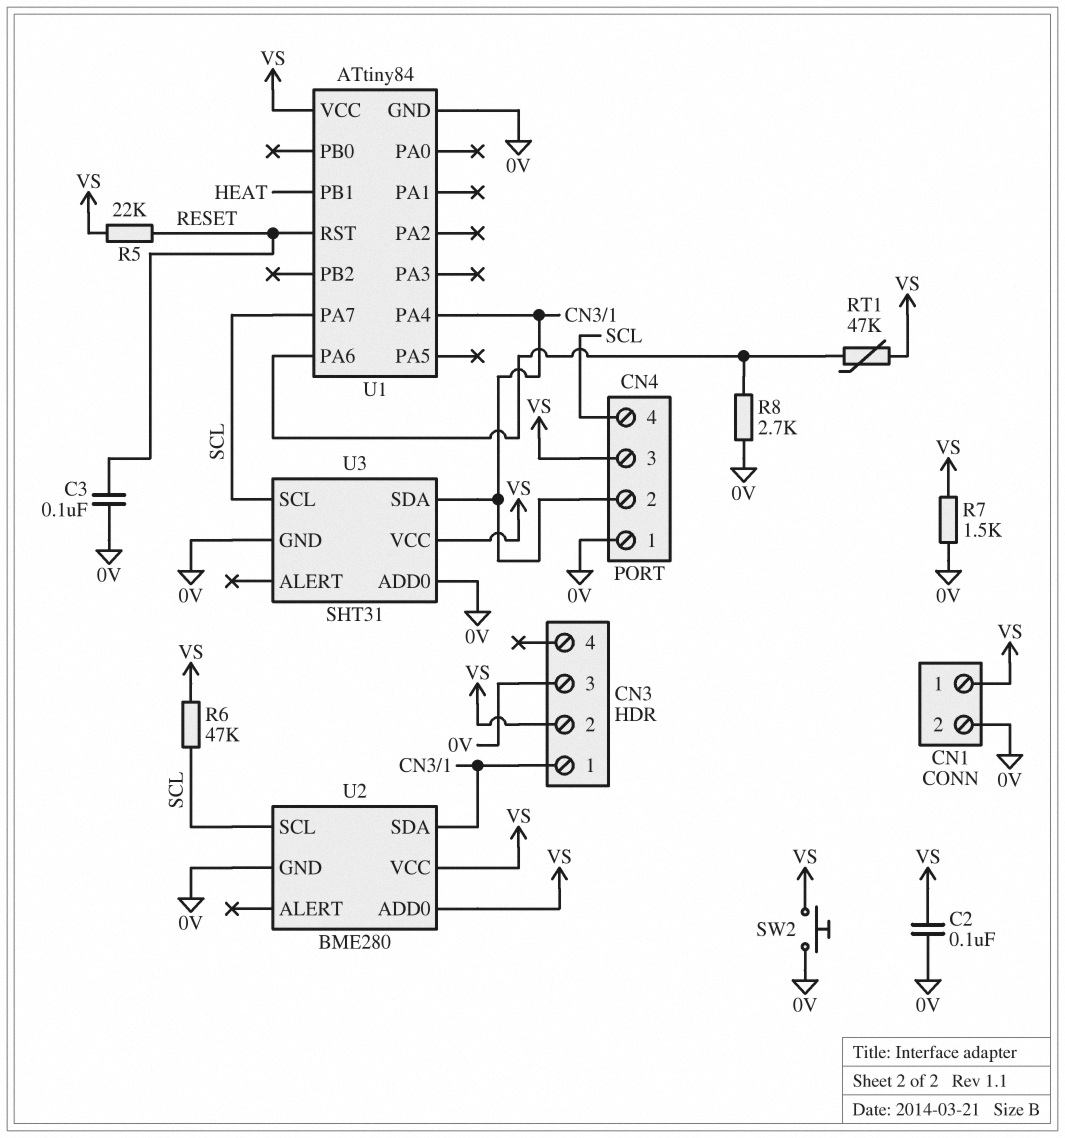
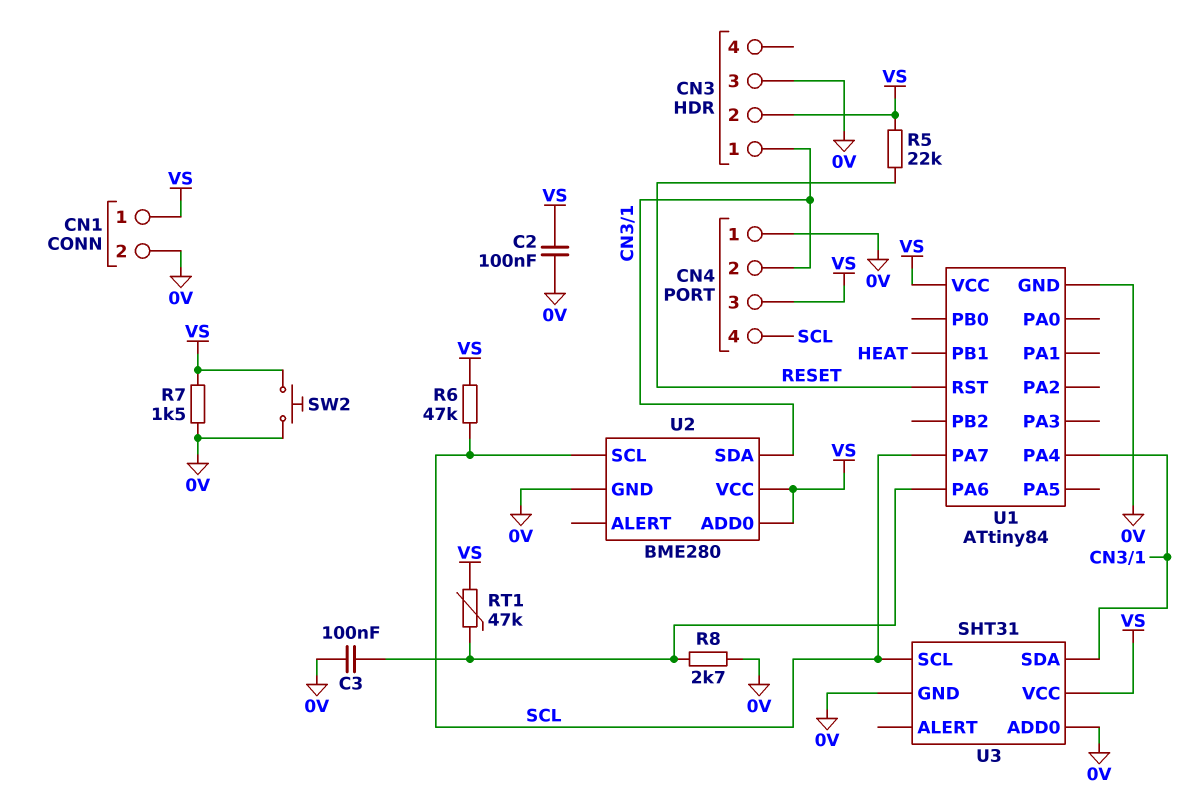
C3: 100nF (0V, RESET) -> 100nF (0V, U1/PA6)

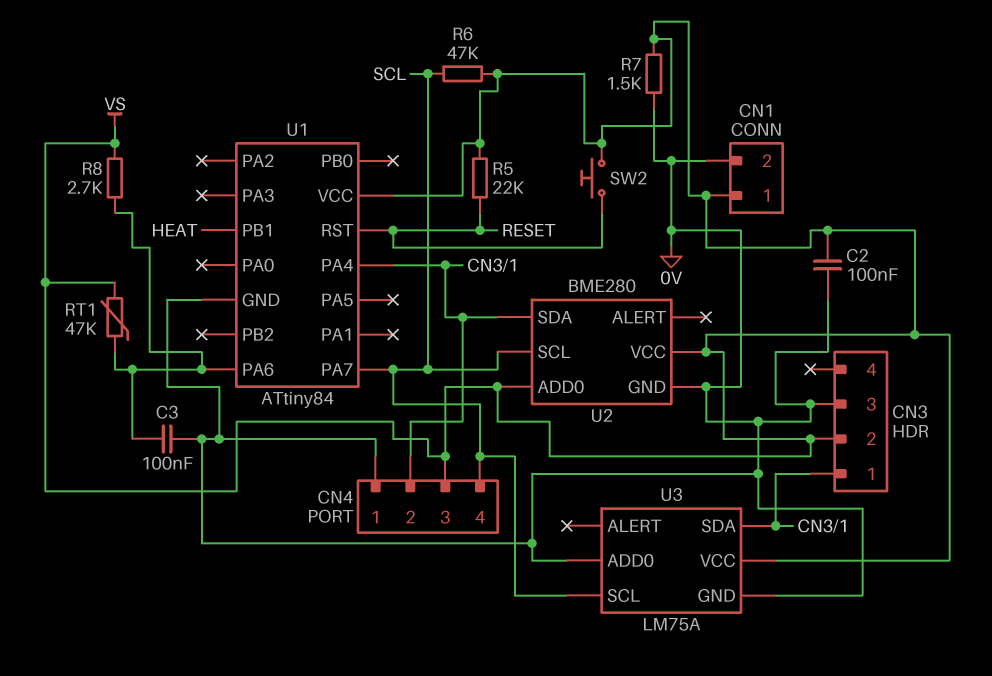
R8: 2.7k (0V, U1/PA6) -> 2.7k (U1/PA6, VS)
SW2: button (0V, VS) -> button (RESET, VS)
U3: SHT31 -> LM75A

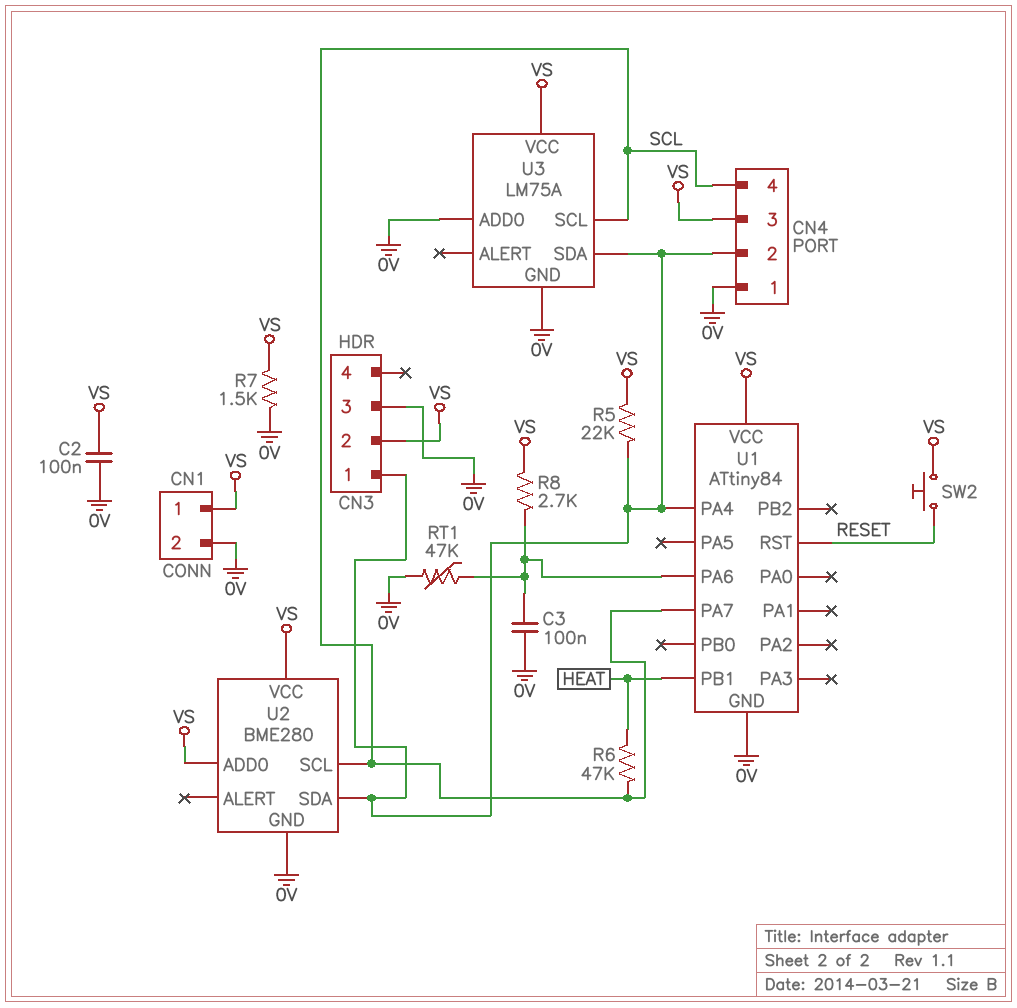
R5: 22k (RESET, VS) -> 22k (CN3/1, VS)
R6: 47k (SCL, VS) -> 47k (HEAT, SCL)
RT1: 47k (U1/PA6, VS) -> 47k (0V, U1/PA6)

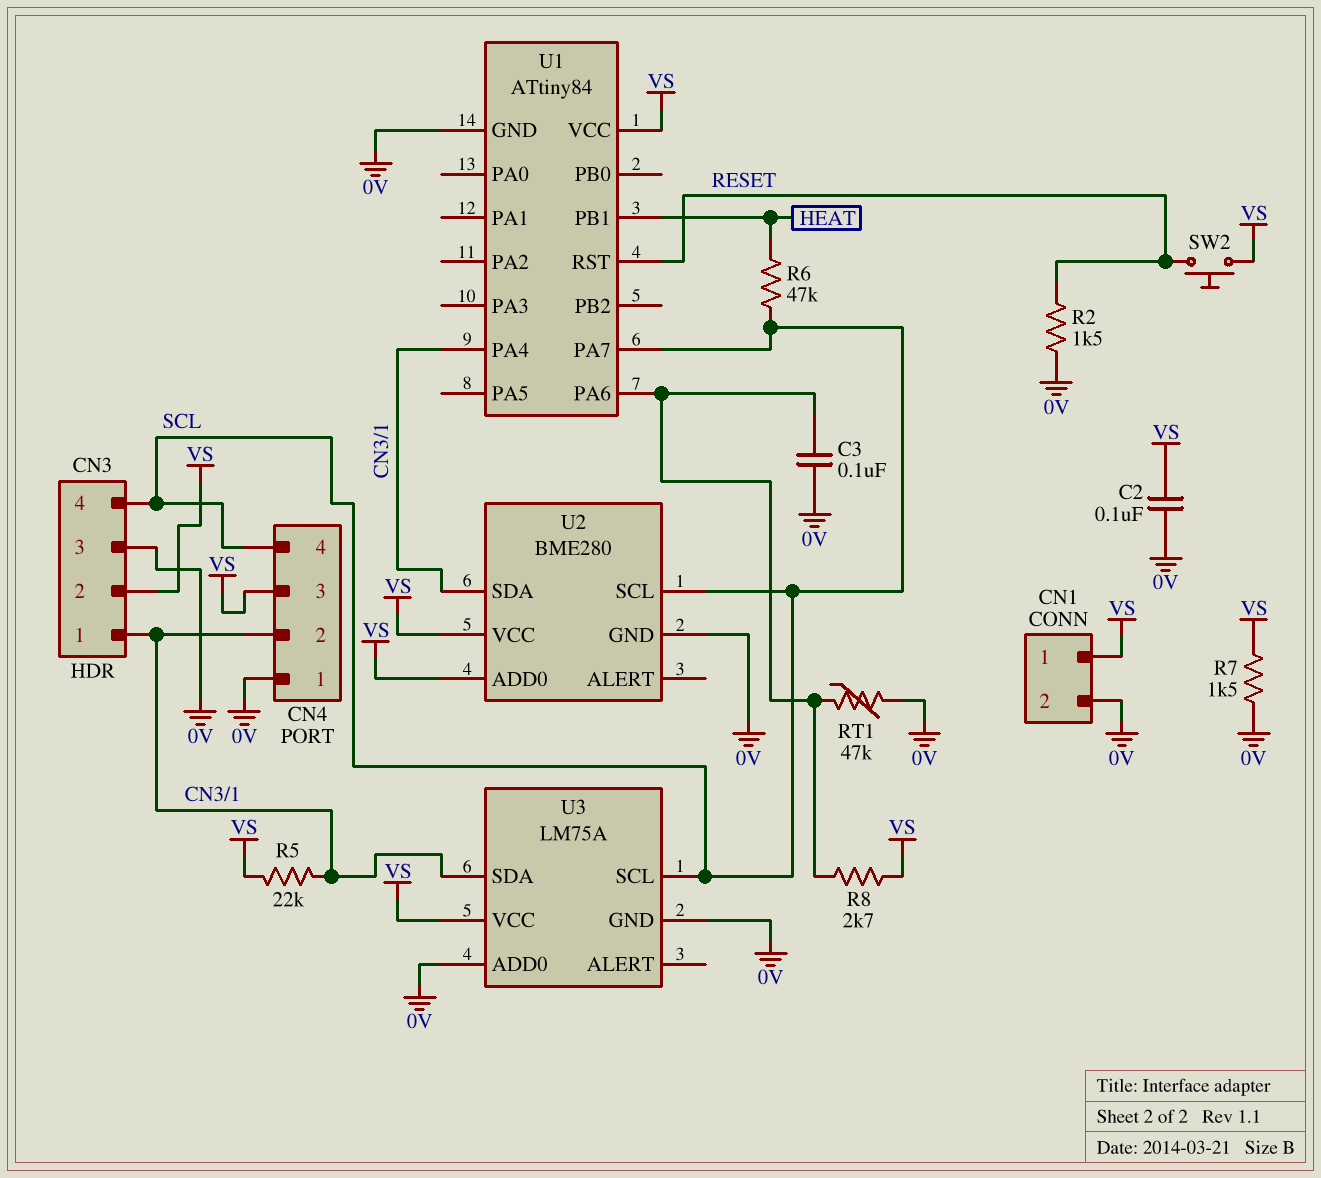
CN3 pin 4: none -> SCL
R2: none -> 1.5k (0V, RESET)

